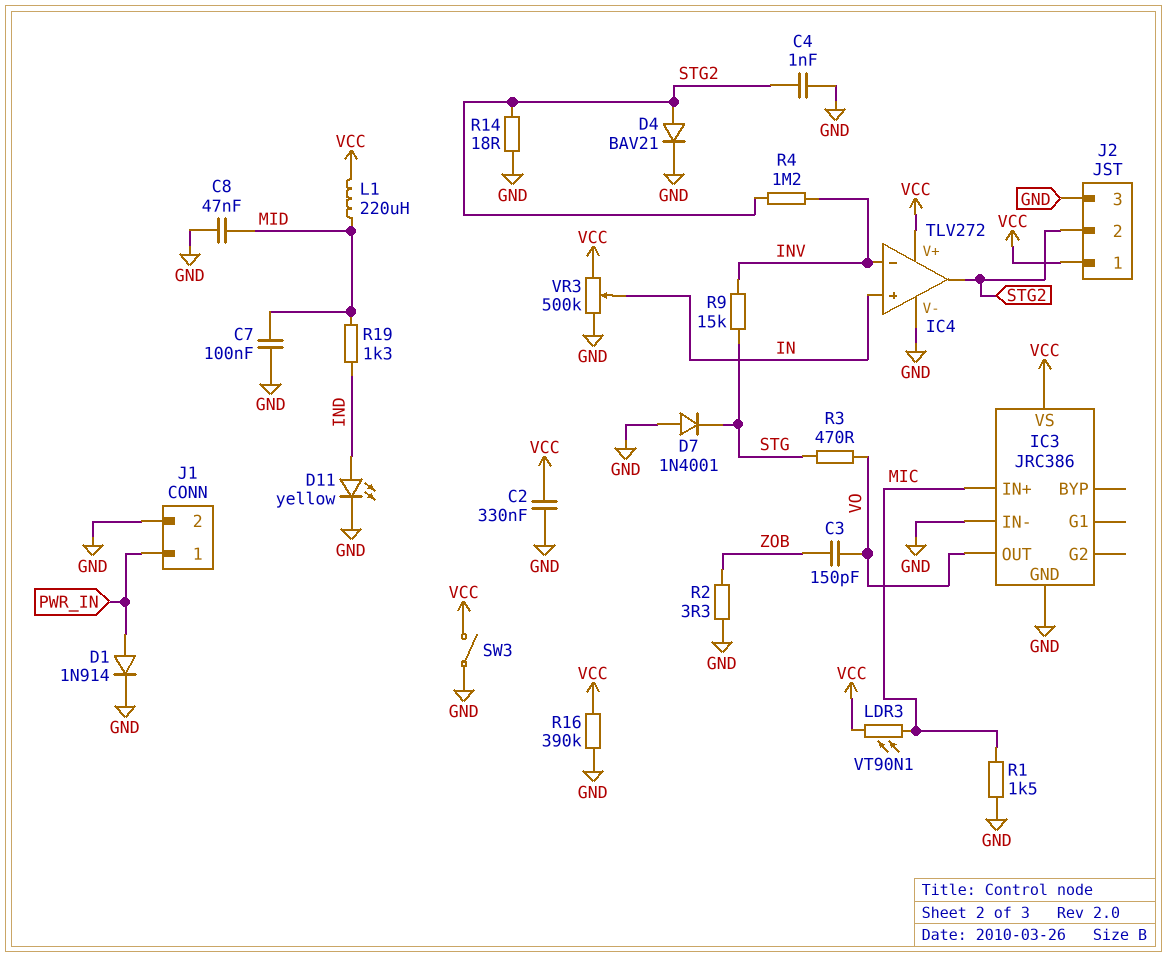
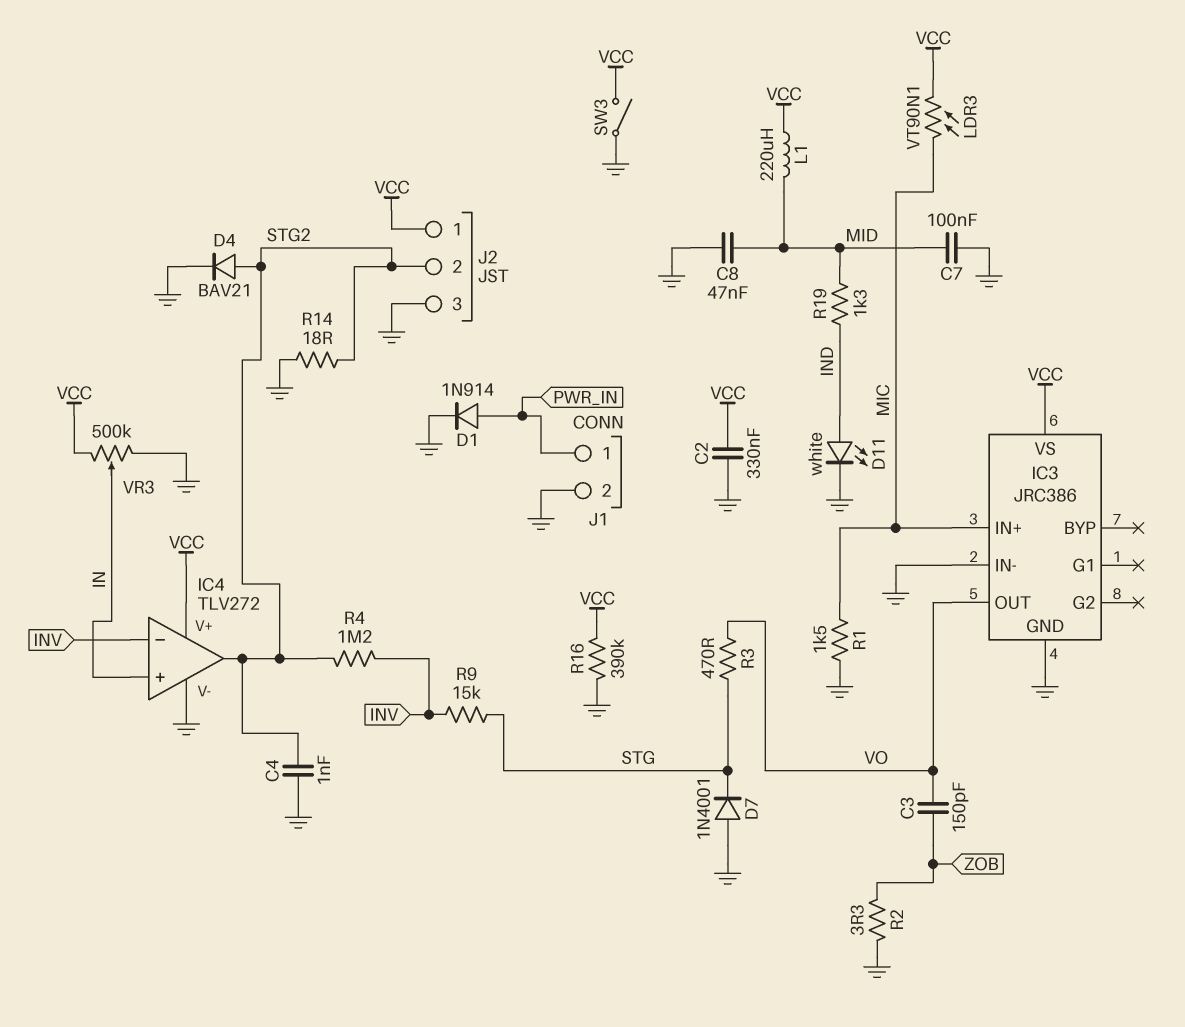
D11: LED yellow (A IND, K GND) -> LED white (A IND, K GND)

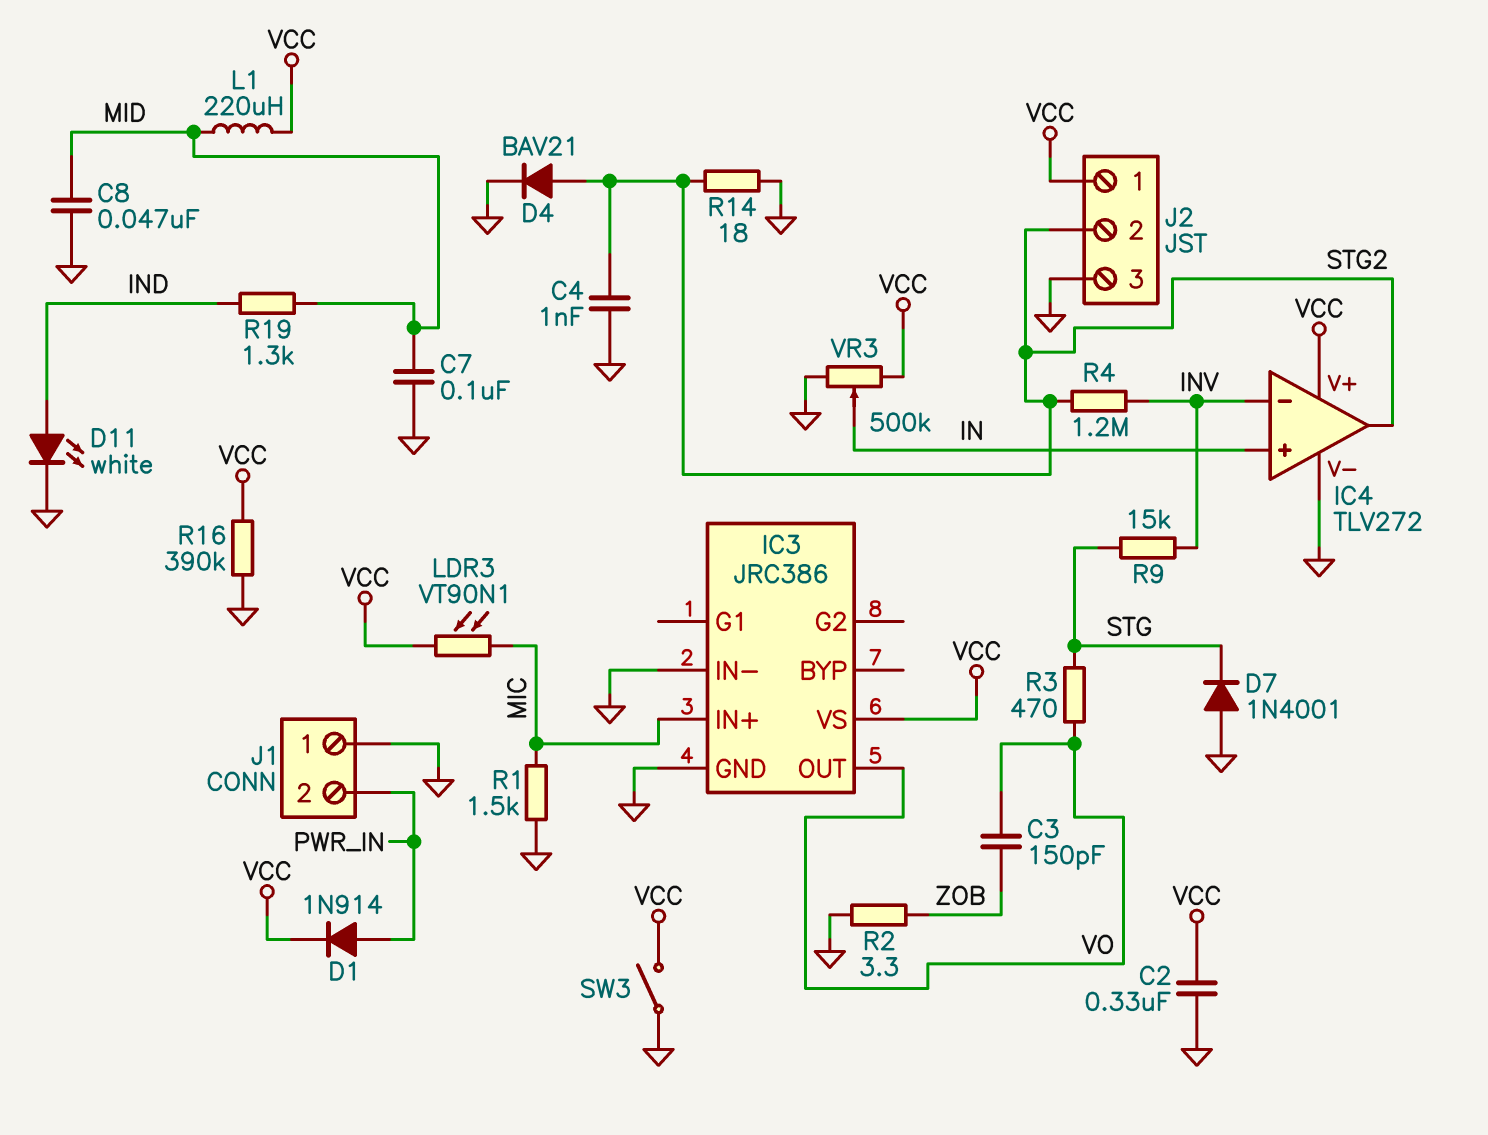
D1: diode 1N914 (A PWR_IN, K GND) -> diode 1N914 (A PWR_IN, K VCC)
J1 pin 1: PWR_IN -> GND
J1 pin 2: GND -> PWR_IN

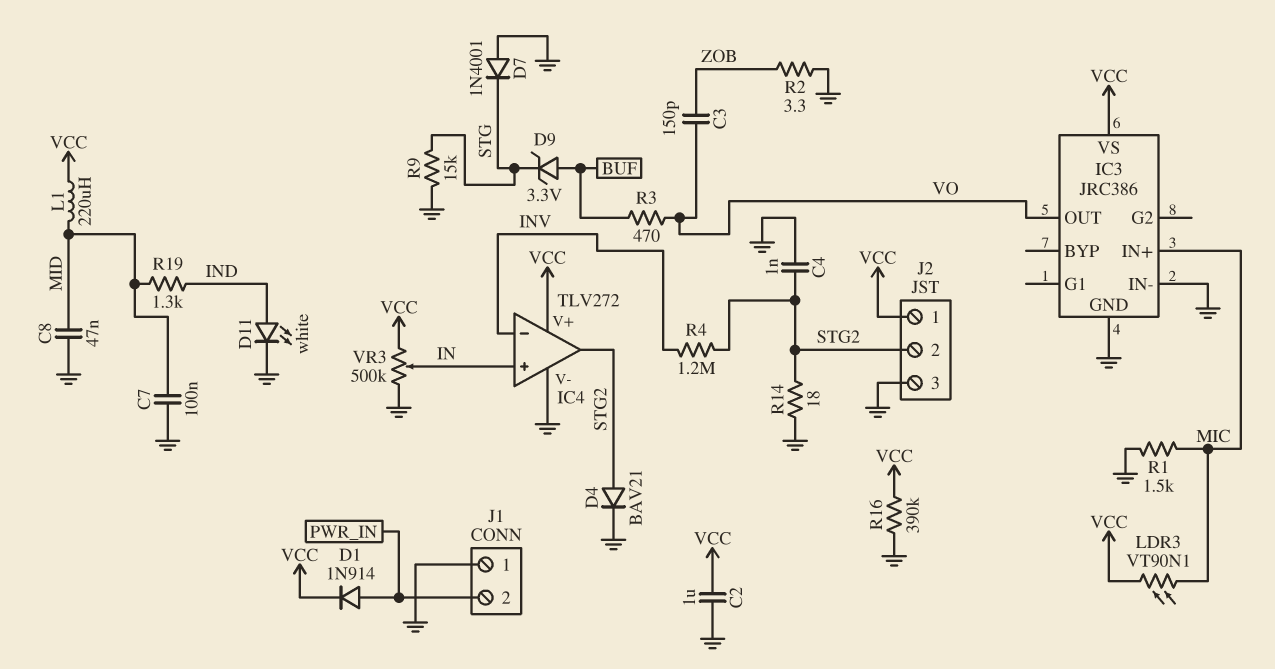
C2: 330nF (GND, VCC) -> 1uF (GND, VCC)
D9: none -> zener 3.3V (A BUF, K STG)
R3: 470 (STG, VO) -> 470 (BUF, VO)
R9: 15k (INV, STG) -> 15k (GND, STG)
SW3: switch (GND, VCC) -> none

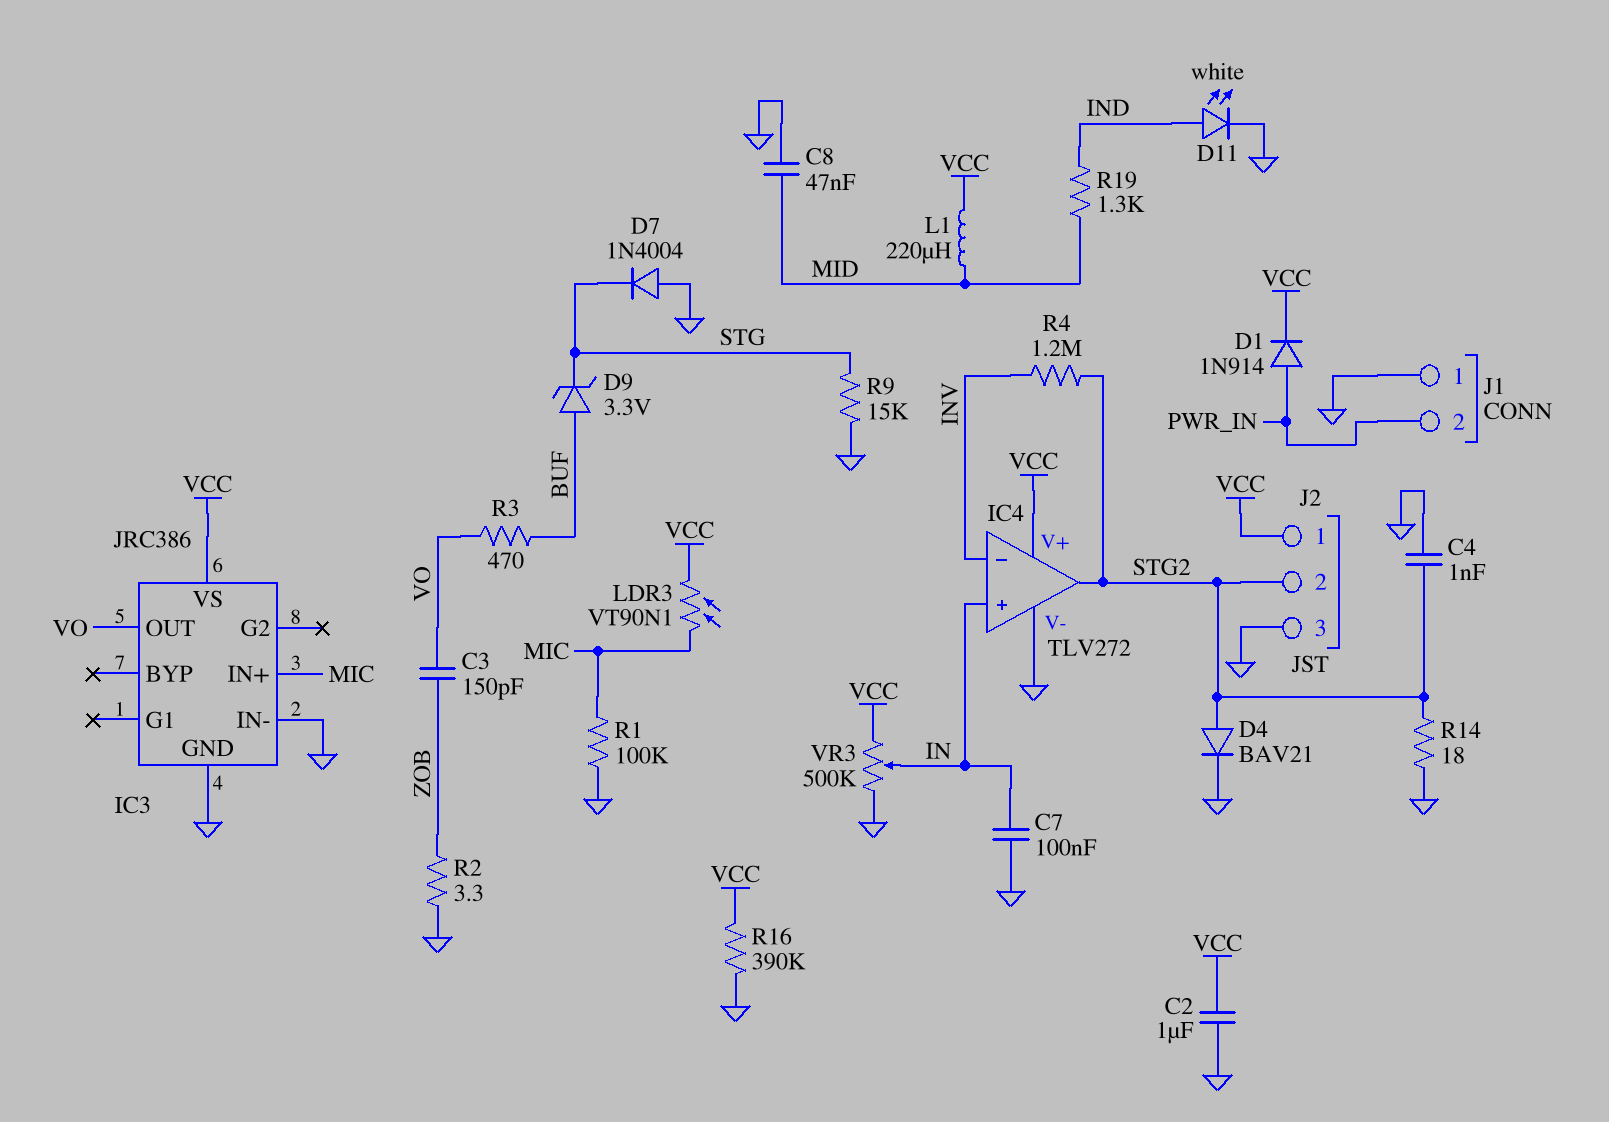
C7: 100nF (GND, MID) -> 100nF (GND, IN)
D7: diode 1N4001 (A GND, K STG) -> diode 1N4004 (A GND, K STG)
R1: 1.5k (GND, MIC) -> 100k (GND, MIC)

